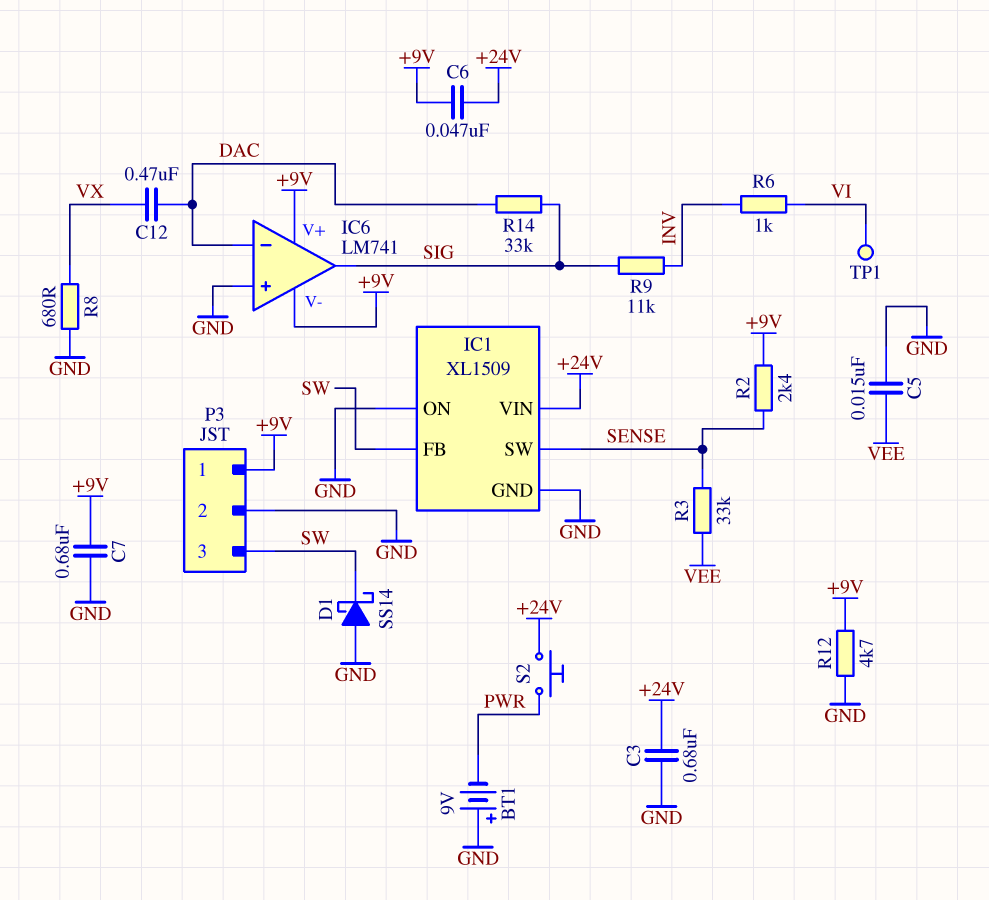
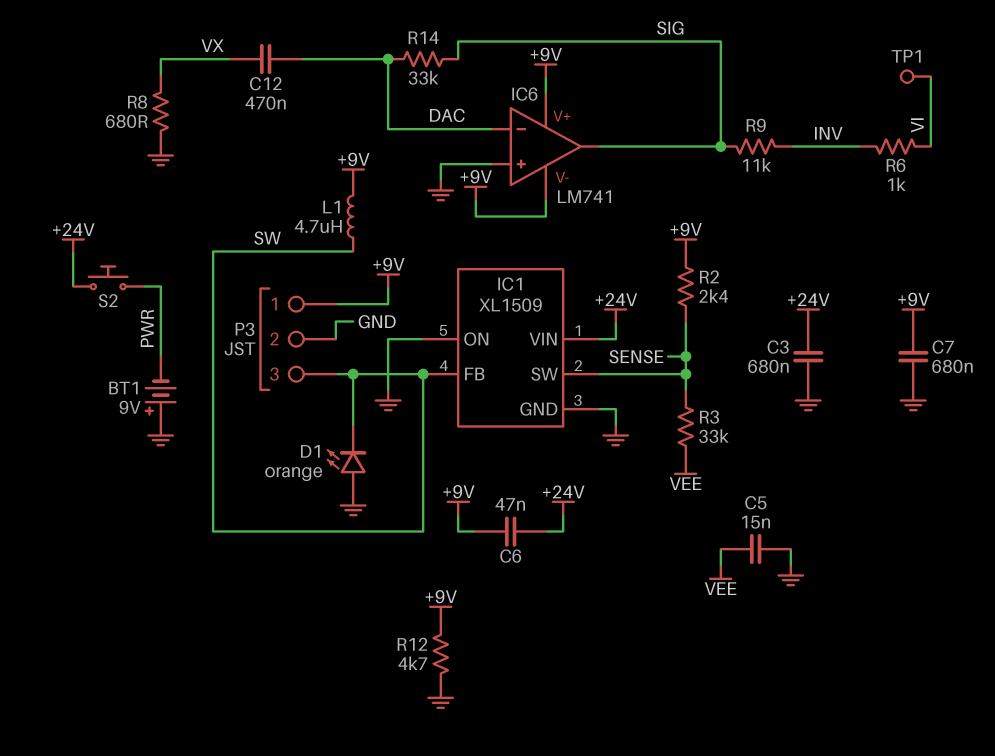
D1: schottky SS14 (A GND, K SW) -> LED orange (A GND, K SW)
L1: none -> 4.7uH (+9V, SW)

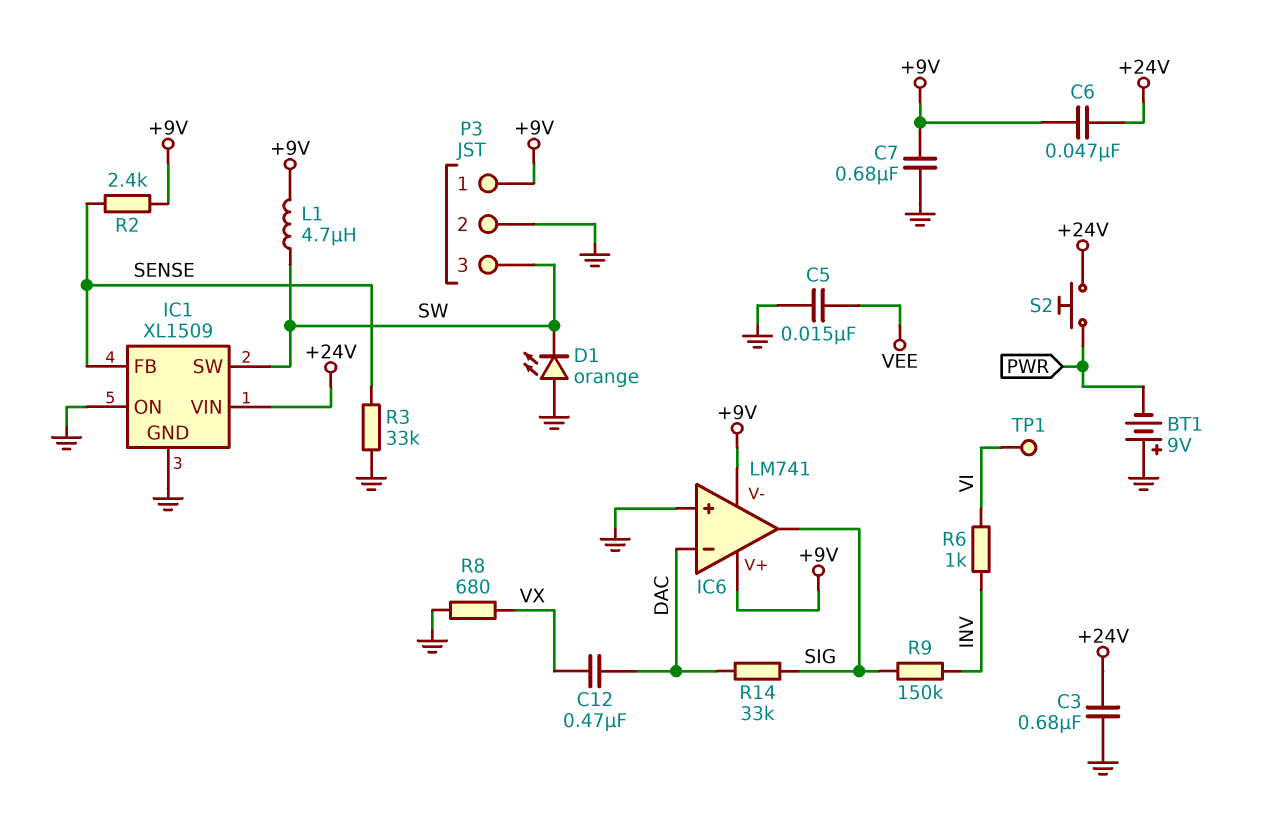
IC1 pin FB: SW -> SENSE
IC1 pin SW: SENSE -> SW
R3: 33k (SENSE, VEE) -> 33k (GND, SENSE)
R9: 11k (INV, SIG) -> 150k (INV, SIG)
R12: 4.7k (+9V, GND) -> none

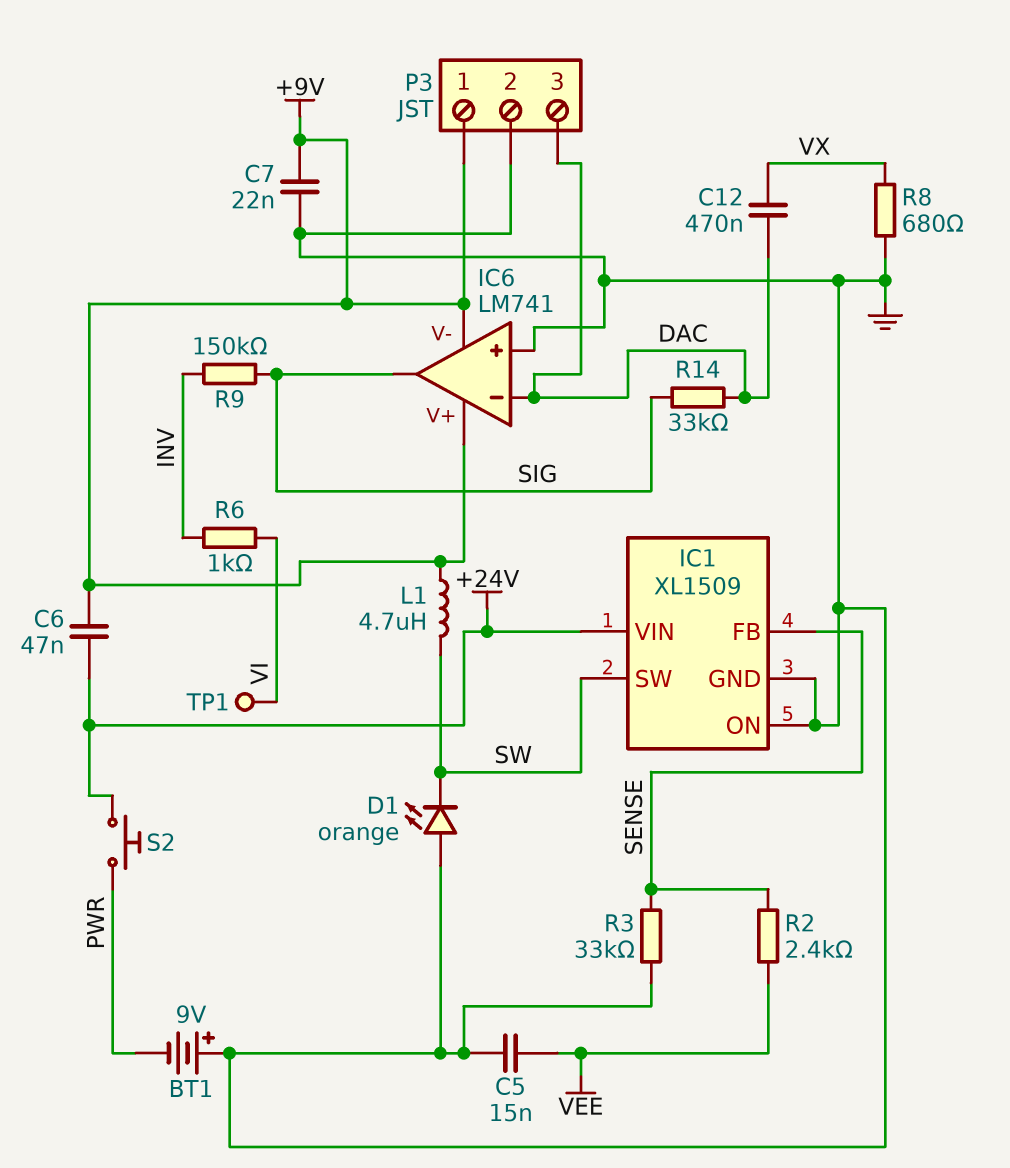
C3: 680nF (+24V, GND) -> none
C7: 680nF (+9V, GND) -> 22nF (+9V, GND)
P3 pin 3: SW -> DAC
R2: 2.4k (+9V, SENSE) -> 2.4k (SENSE, VEE)

